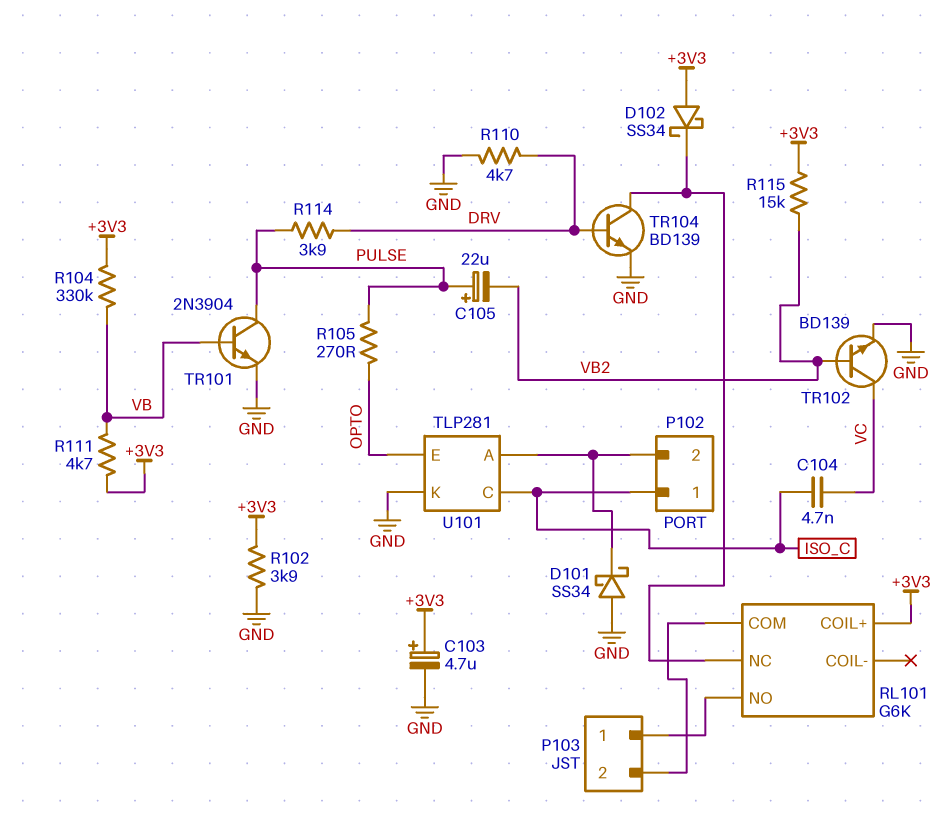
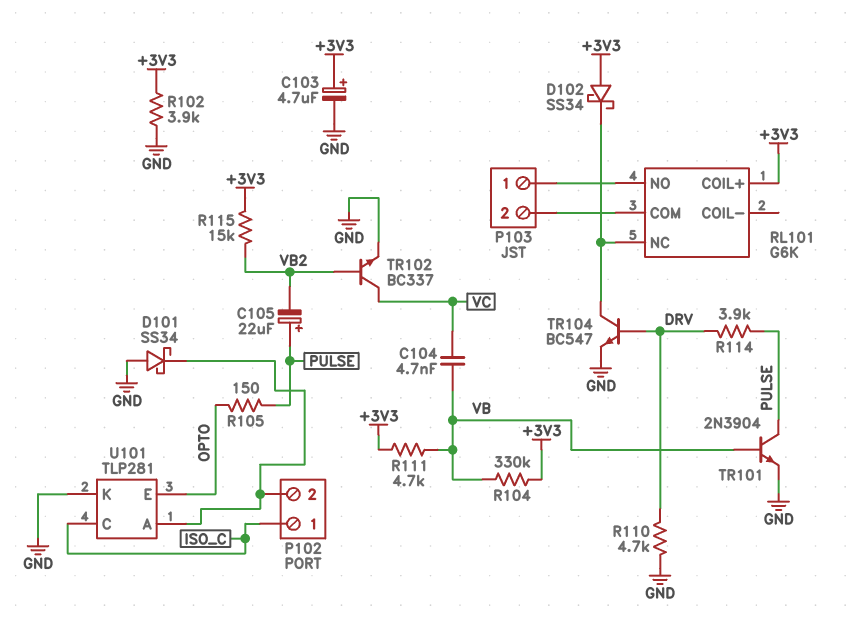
C104: 4.7nF (ISO_C, VC) -> 4.7nF (VB, VC)
R105: 270 (OPTO, PULSE) -> 150 (OPTO, PULSE)
TR102: NPN BD139 (B VB2, C VC, E GND) -> NPN BC337 (B VB2, C VC, E GND)
TR104: NPN BD139 (B DRV, C RL101/NC, E GND) -> NPN BC547 (B DRV, C RL101/NC, E GND)

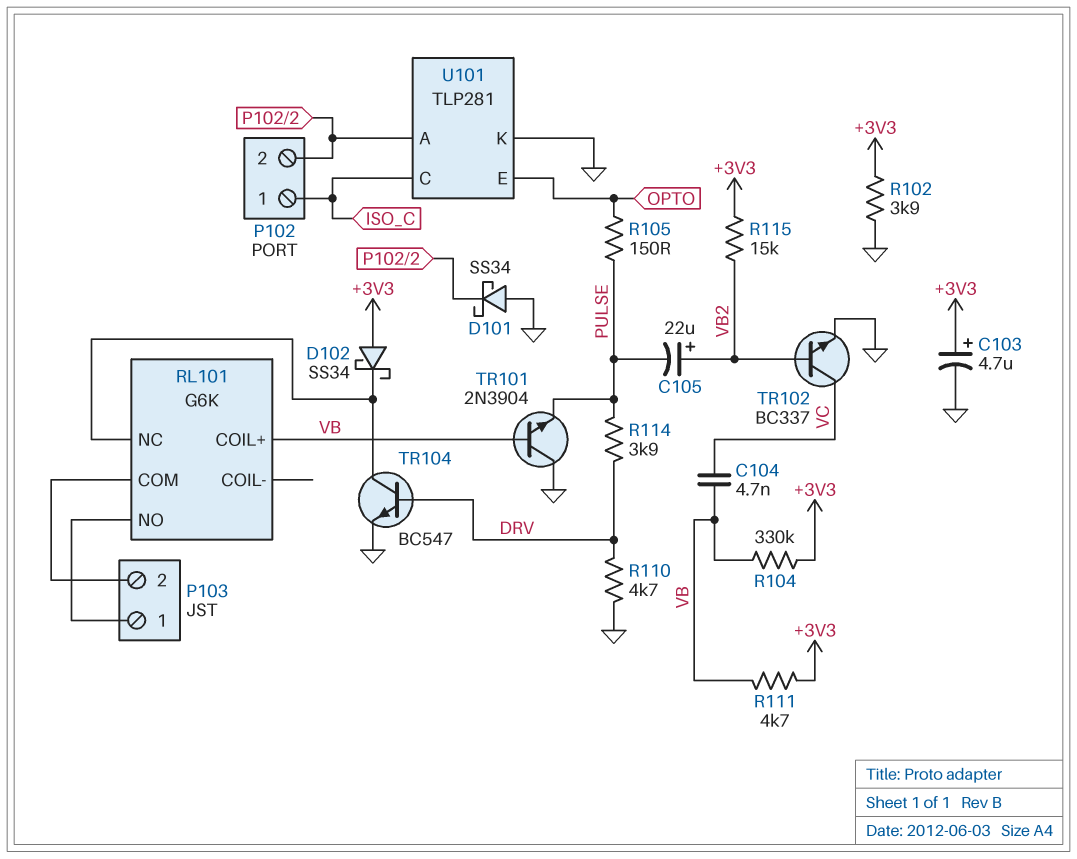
C105: 22uF (plus PULSE, minus VB2) -> 22uF (plus VB2, minus PULSE)
RL101 pin COIL+: +3V3 -> VB
TR101: NPN 2N3904 (B VB, C PULSE, E GND) -> NPN 2N3904 (B VB, C GND, E PULSE)

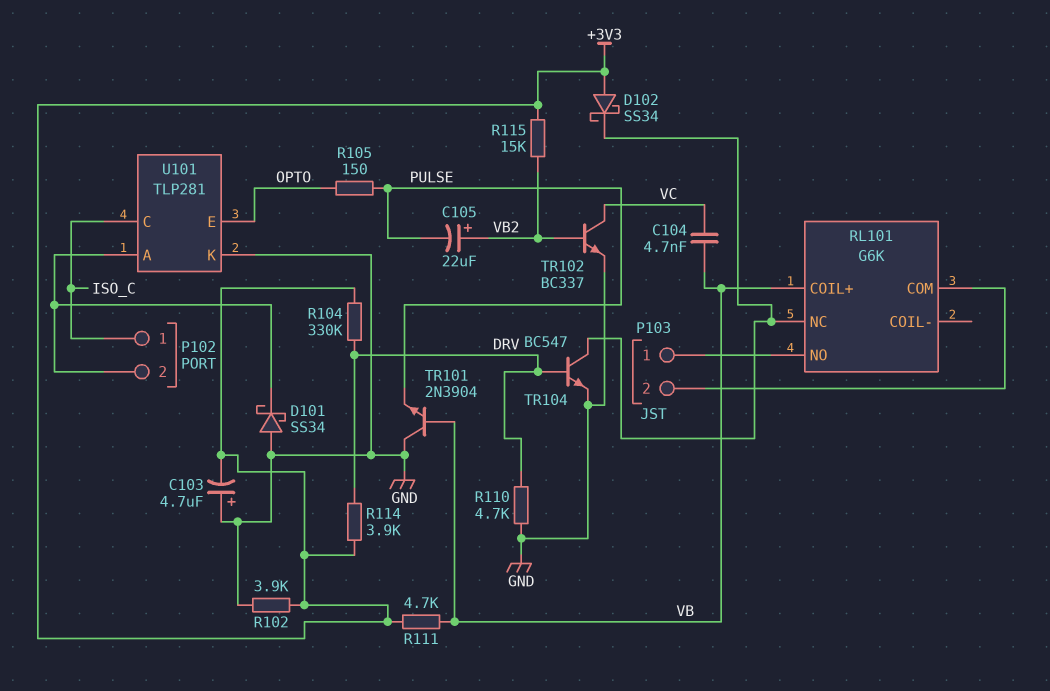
C103: 4.7uF (plus +3V3, minus GND) -> 4.7uF (plus GND, minus +3V3)
R104: 330k (+3V3, VB) -> 330k (+3V3, DRV)
R114: 3.9k (DRV, PULSE) -> 3.9k (+3V3, DRV)

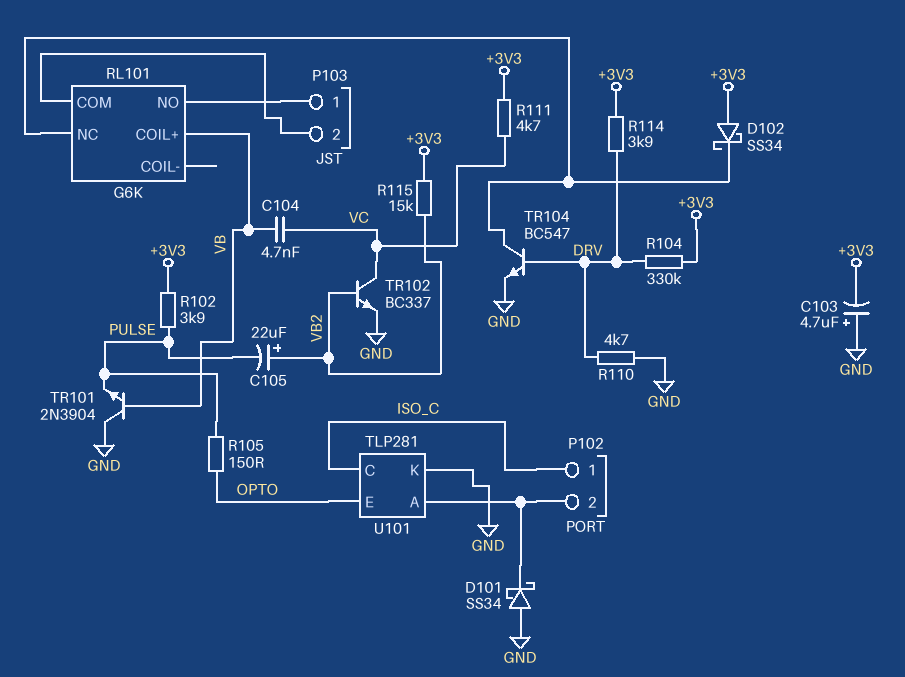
R102: 3.9k (+3V3, GND) -> 3.9k (+3V3, PULSE)
R111: 4.7k (+3V3, VB) -> 4.7k (+3V3, VC)

